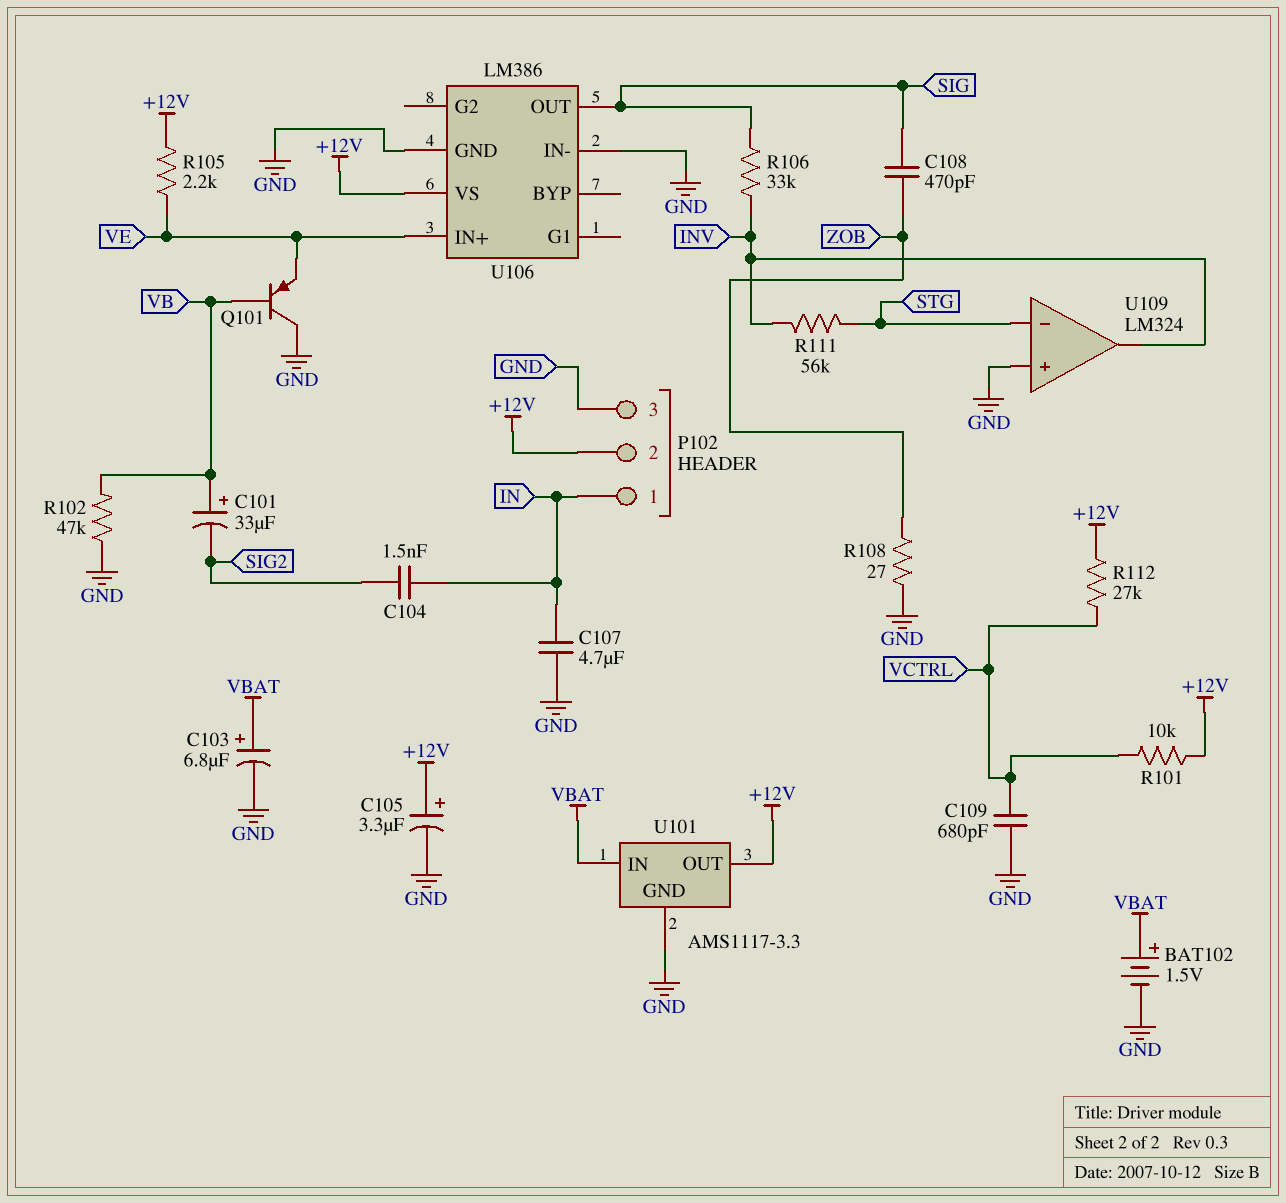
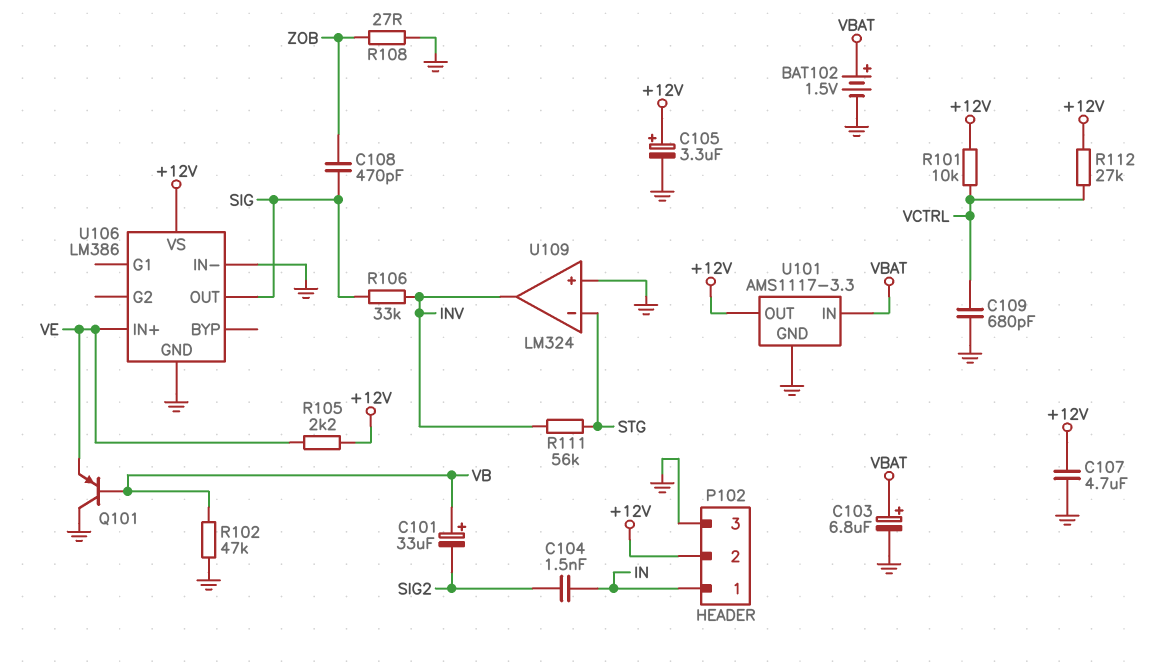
C107: 4.7uF (GND, IN) -> 4.7uF (+12V, GND)

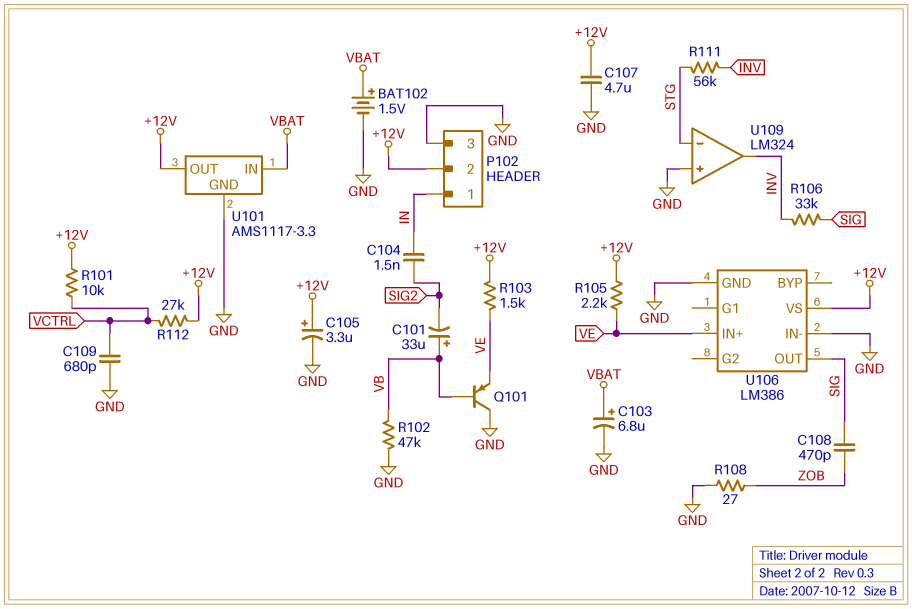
R103: none -> 1.5k (+12V, VE)

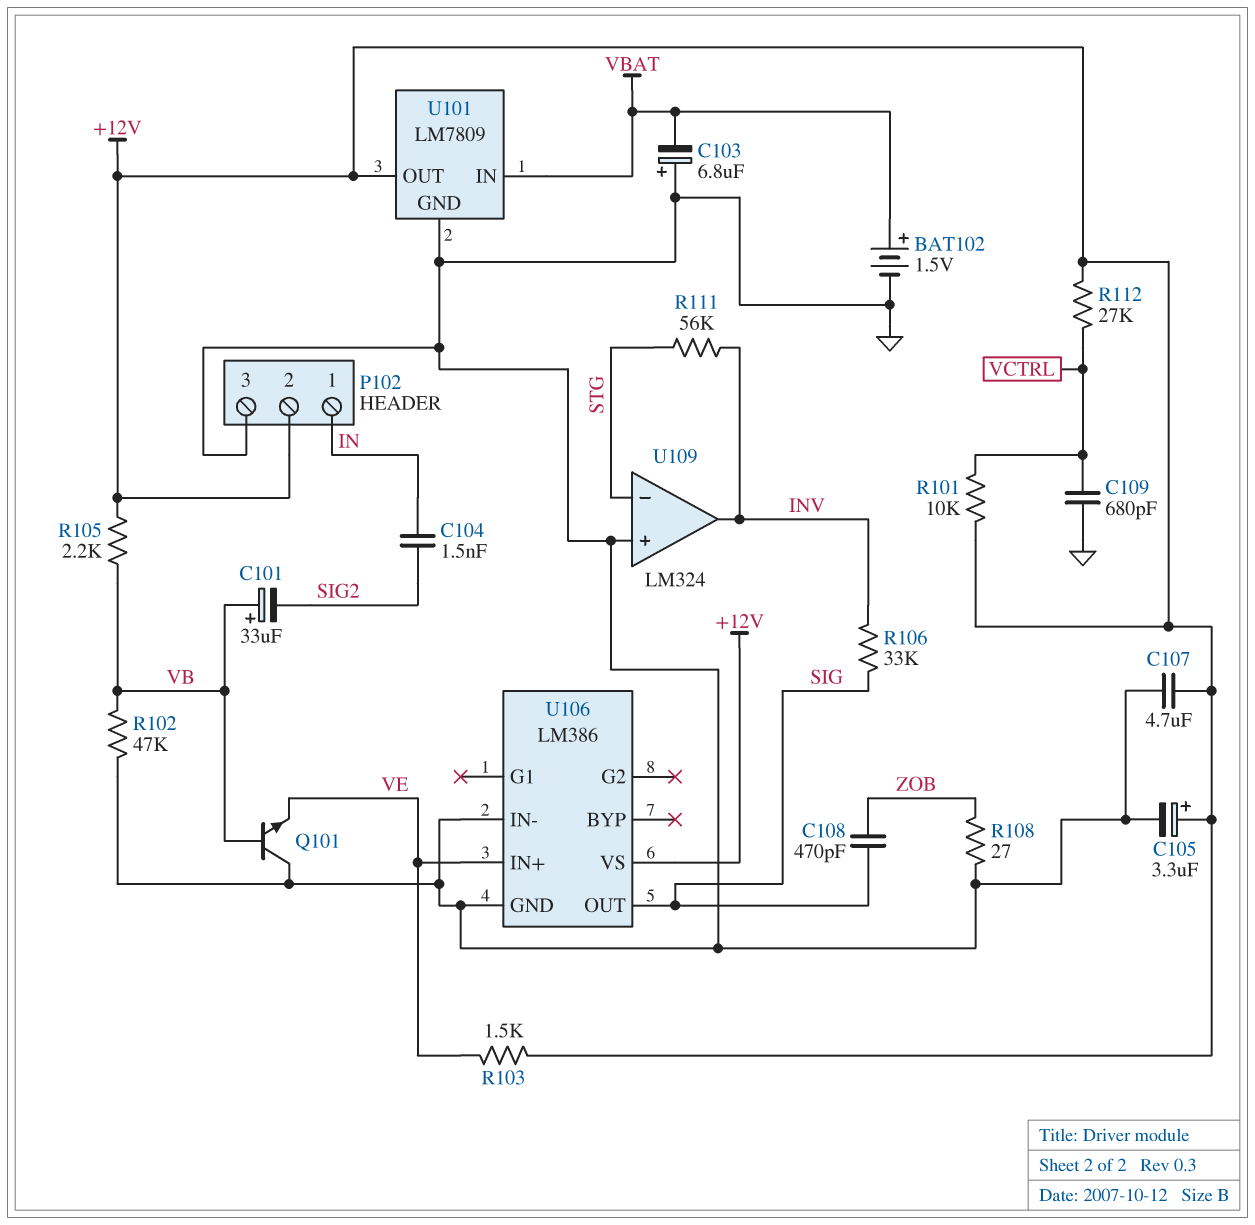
C103: 6.8uF (plus VBAT, minus GND) -> 6.8uF (plus GND, minus VBAT)
Q101: PNP (B VB, C GND, E VE) -> NPN (B VB, C GND, E VE)
R105: 2.2k (+12V, VE) -> 2.2k (+12V, VB)
U101: AMS1117-3.3 -> LM7809

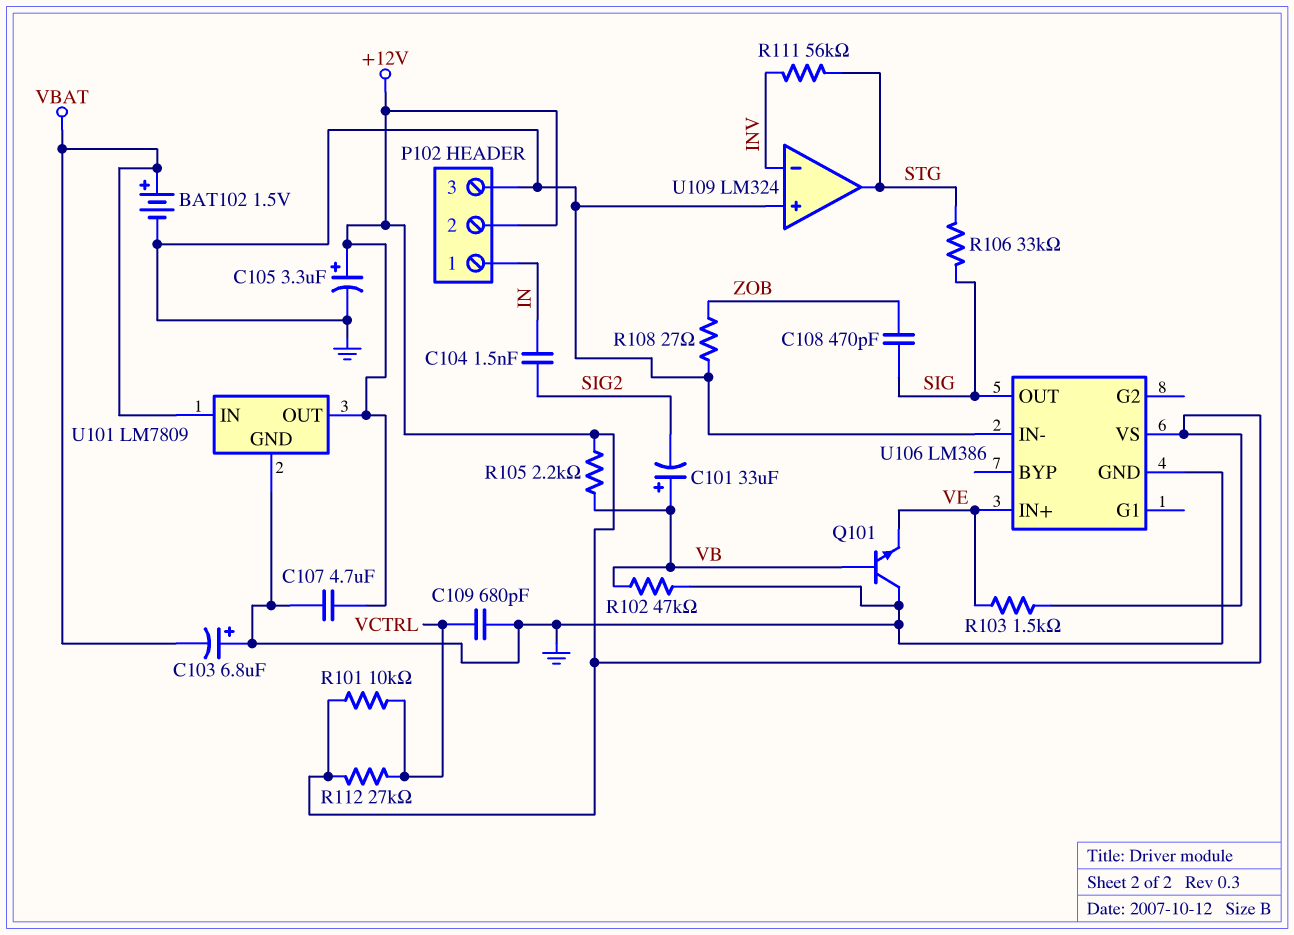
R106: 33k (INV, SIG) -> 33k (SIG, STG)
U109 pin in-: STG -> INV
U109 pin out: INV -> STG

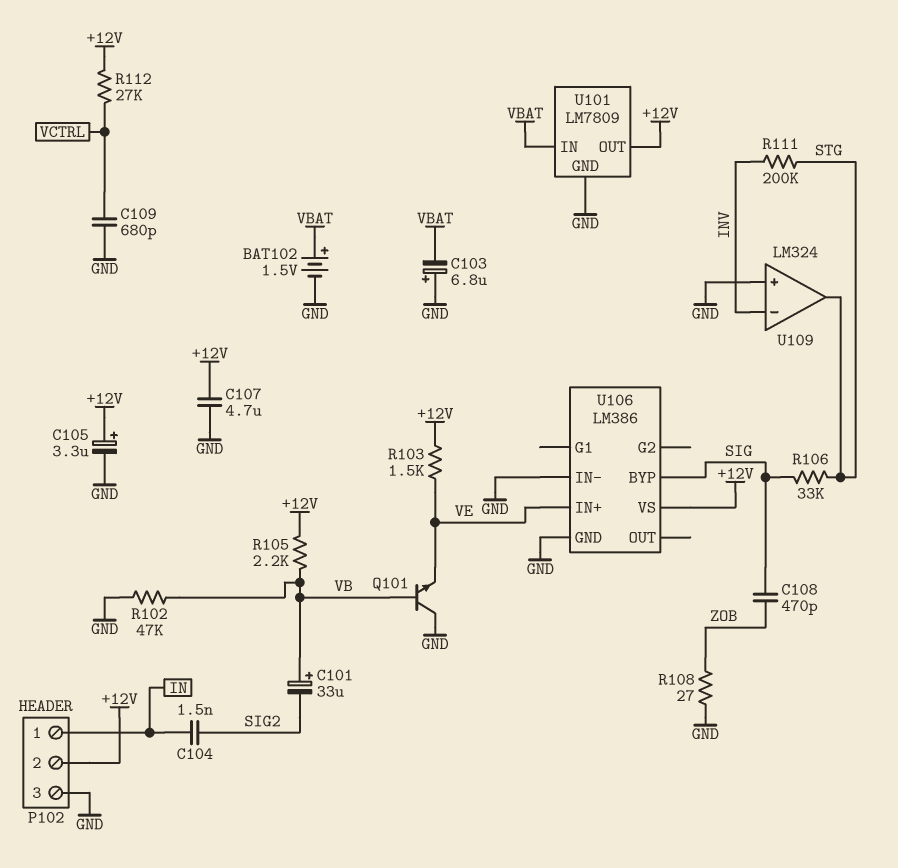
R101: 10k (+12V, VCTRL) -> none
R111: 56k (INV, STG) -> 200k (INV, STG)
U106 pin BYP: none -> SIG
U106 pin OUT: SIG -> none

